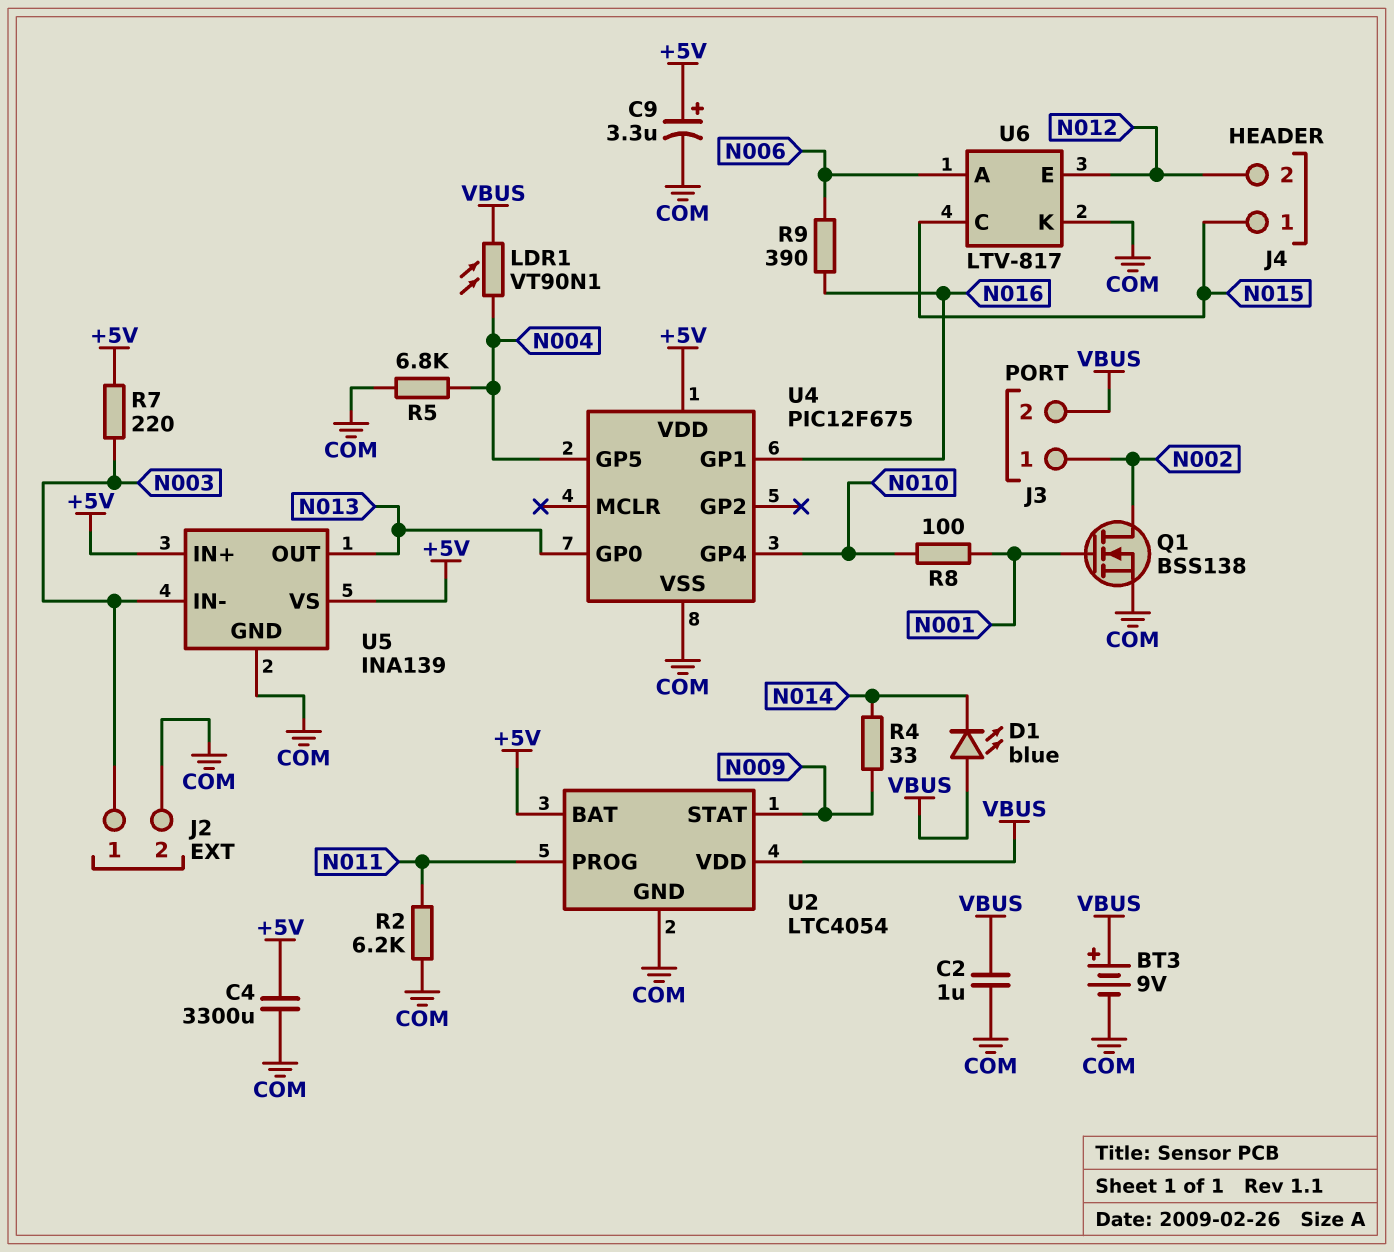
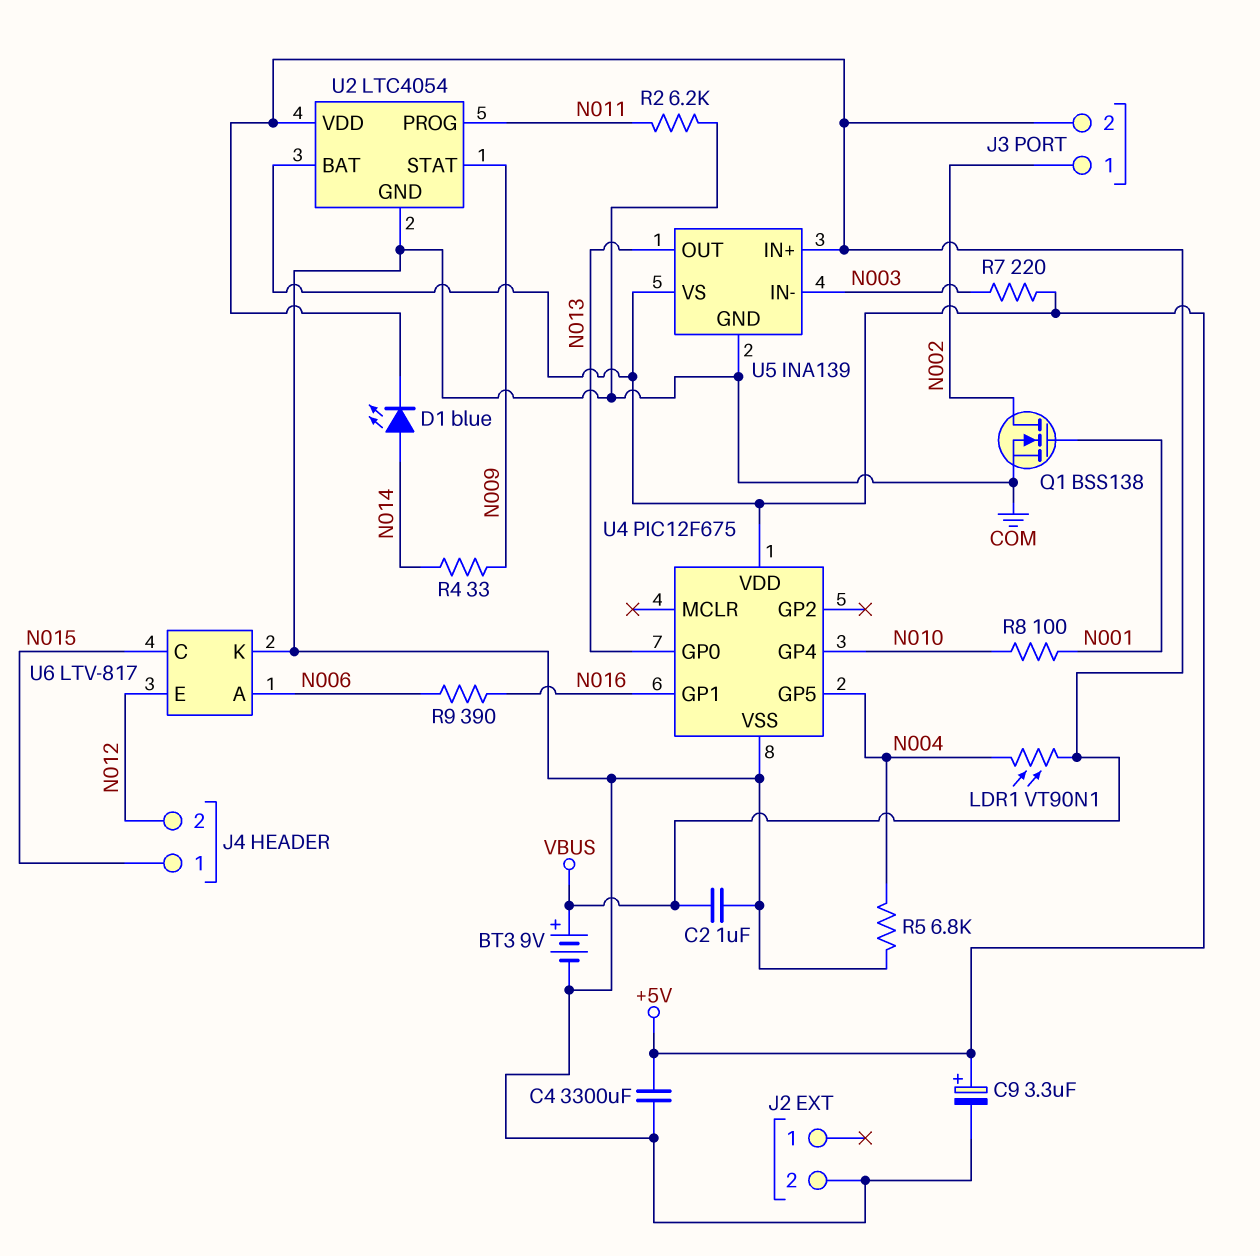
D1: LED blue (A VBUS, K N014) -> LED blue (A N014, K VBUS)
J2 pin 1: N003 -> none
U5 pin IN+: +5V -> VBUS

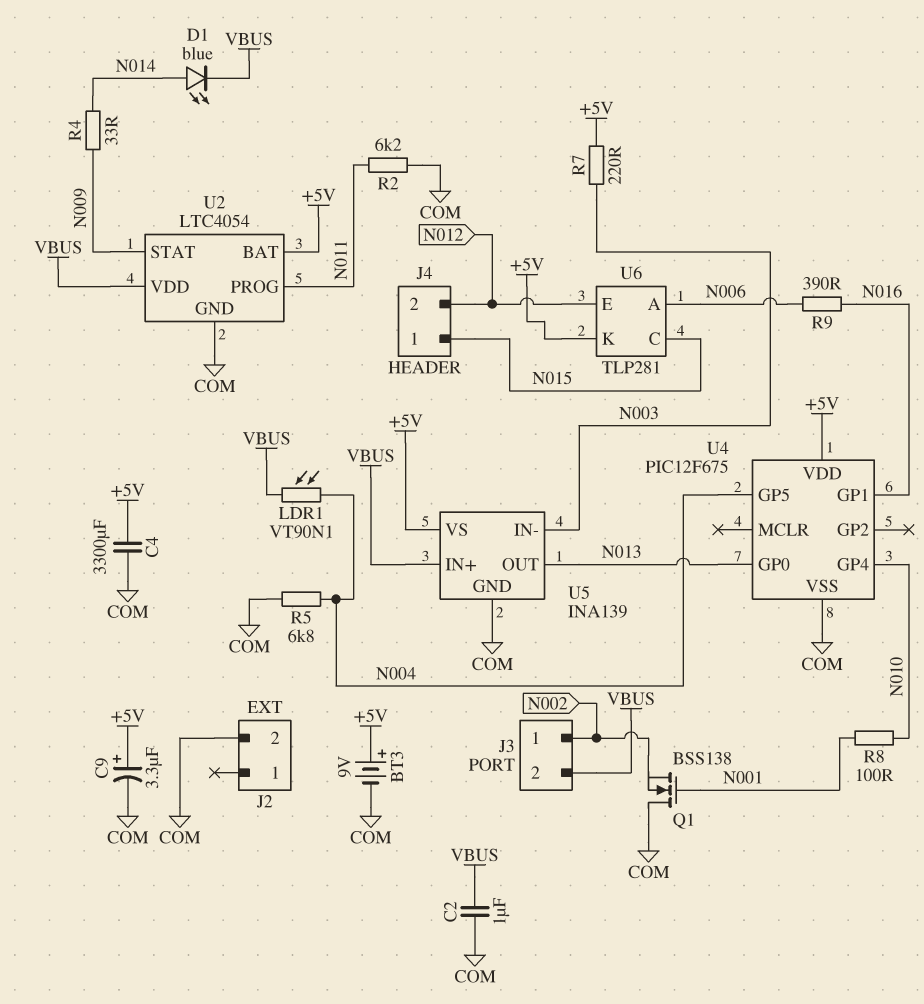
BT3: 9V (plus VBUS, minus COM) -> 9V (plus +5V, minus COM)
Q1: NMOS BSS138 (G N001, D N002, S COM) -> NMOS BSS138 (G N001, D COM, S N002)
U6: LTV-817 -> TLP281
U6 pin K: COM -> +5V

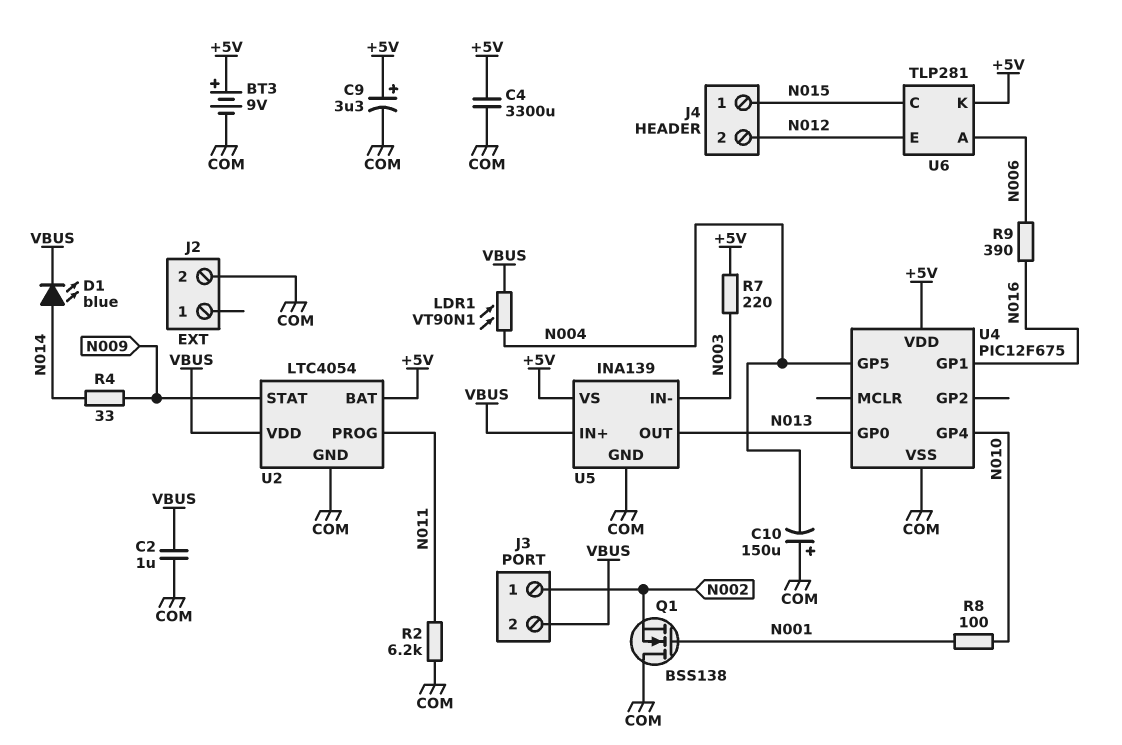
C10: none -> 150uF (plus COM, minus N004)
R5: 6.8k (COM, N004) -> none

